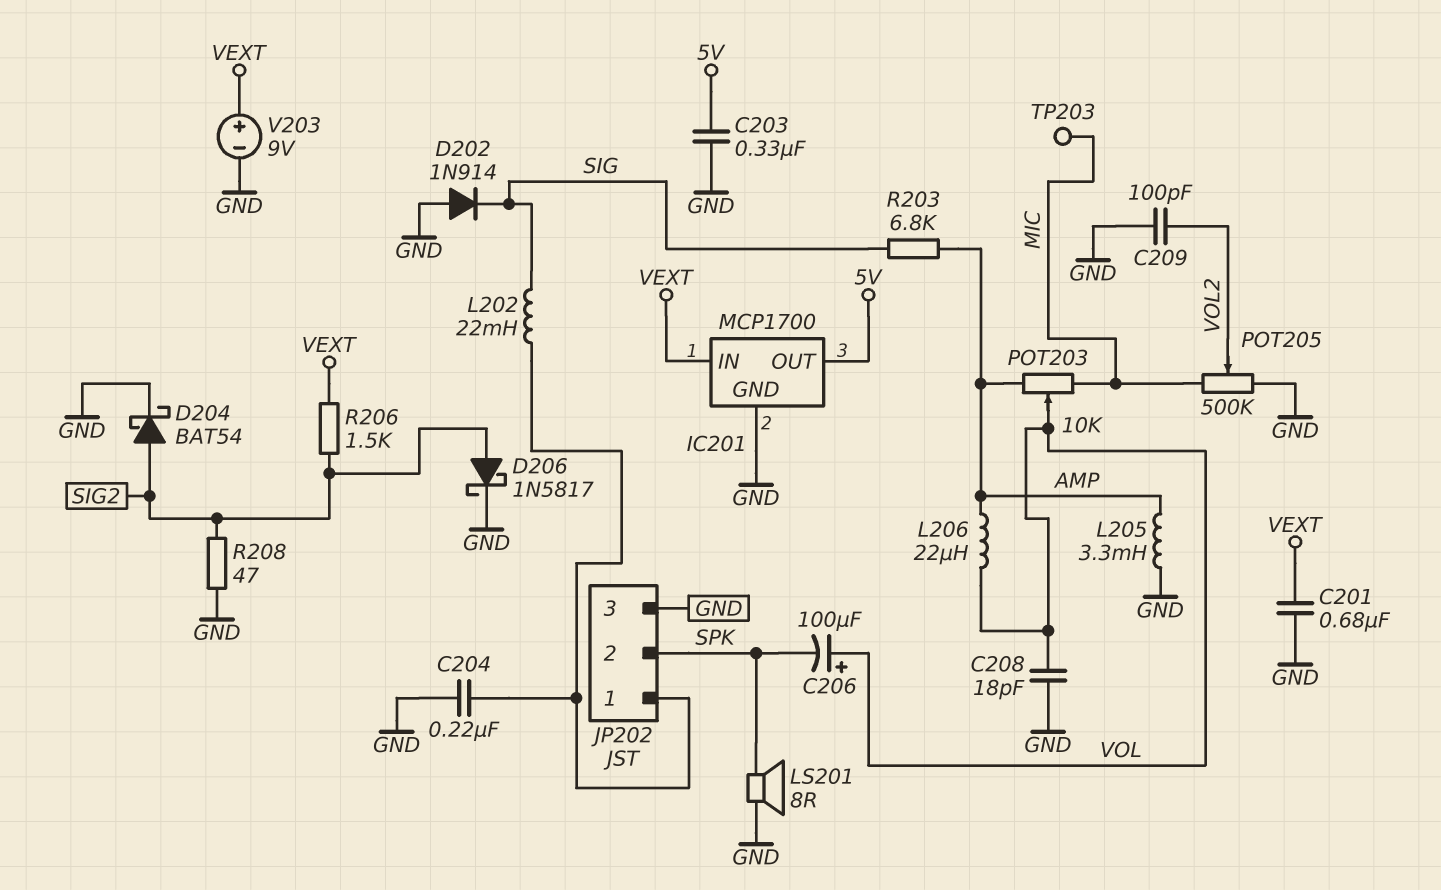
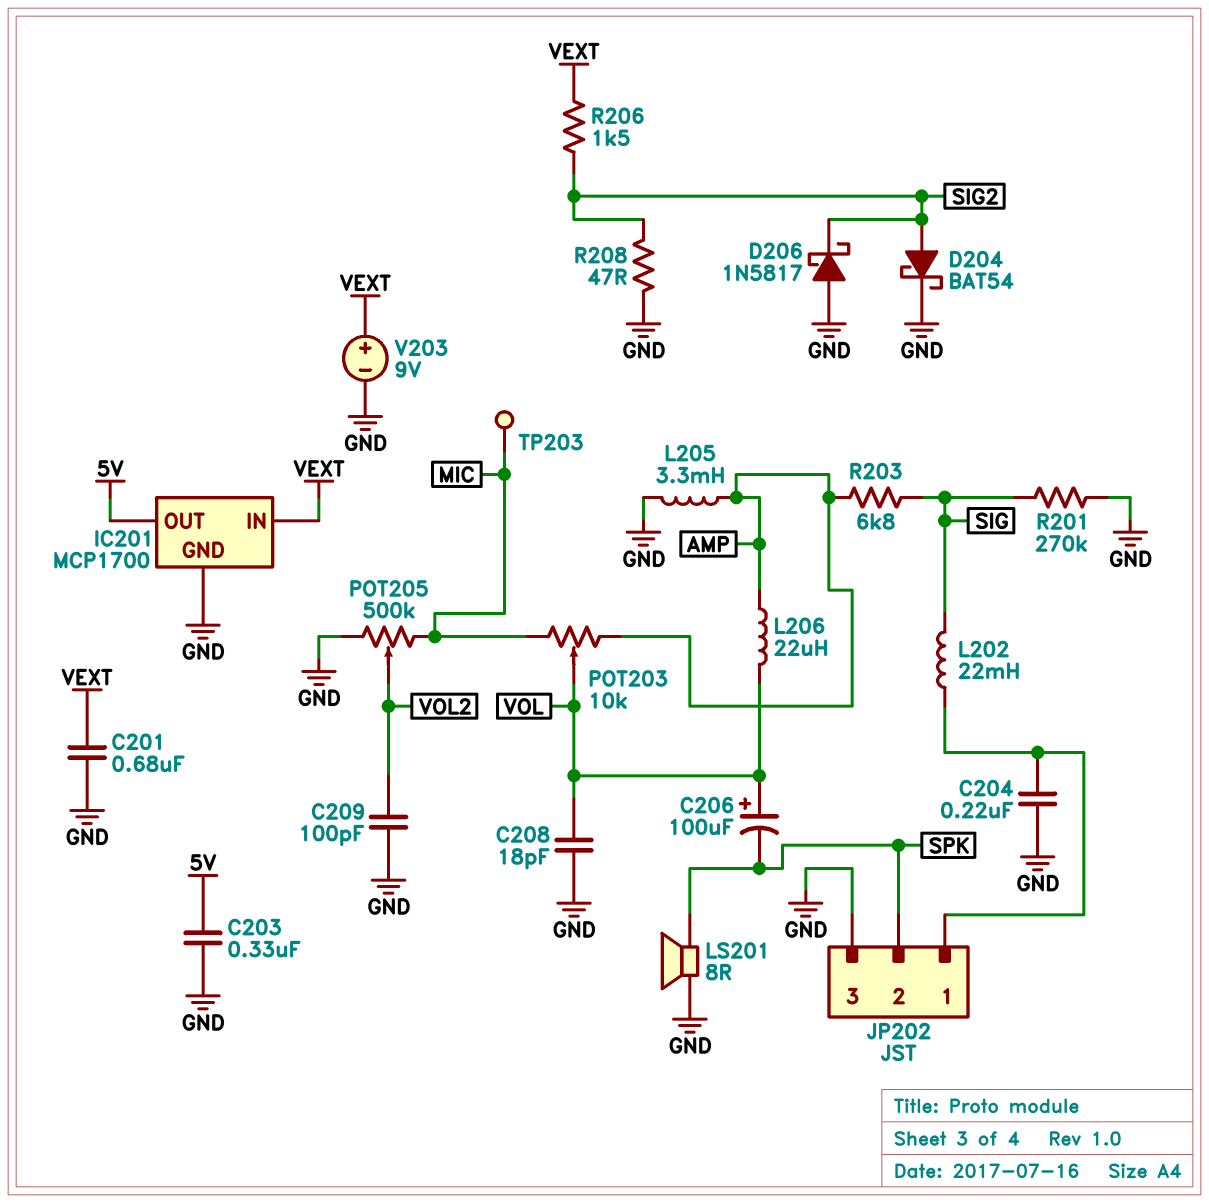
D202: diode 1N914 (A GND, K SIG) -> none
D206: schottky 1N5817 (A SIG2, K GND) -> schottky 1N5817 (A GND, K SIG2)
R201: none -> 270k (GND, SIG)

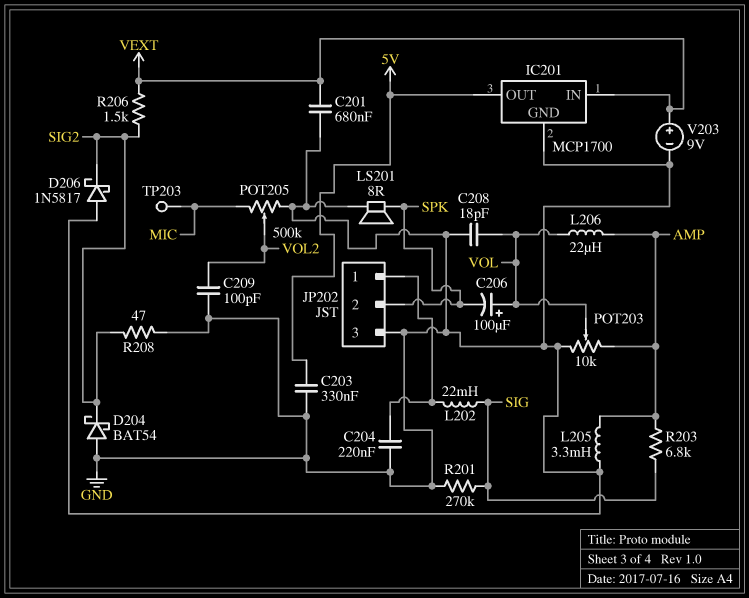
D204: schottky BAT54 (A SIG2, K GND) -> schottky BAT54 (A GND, K SIG2)
POT203: 10k (AMP, MIC, wiper VOL) -> 10k (AMP, GND, wiper VOL)

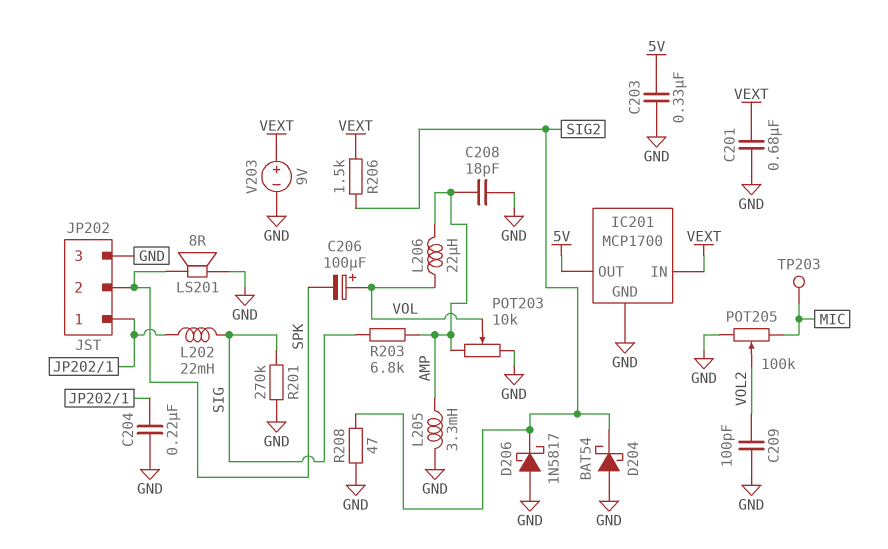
C208: 18pF (GND, VOL) -> 18pF (AMP, GND)
POT205: 500k (GND, MIC, wiper VOL2) -> 100k (GND, MIC, wiper VOL2)

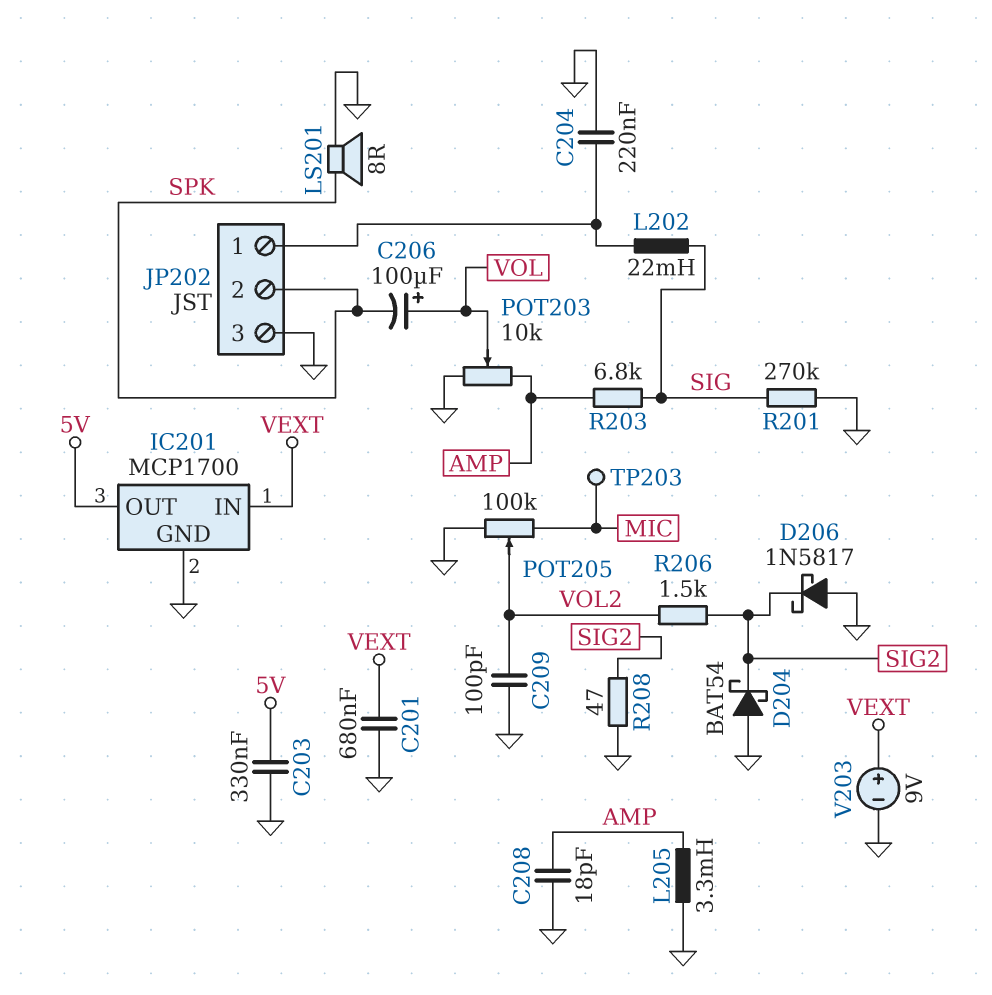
L206: 22uH (AMP, VOL) -> none
R206: 1.5k (SIG2, VEXT) -> 1.5k (SIG2, VOL2)

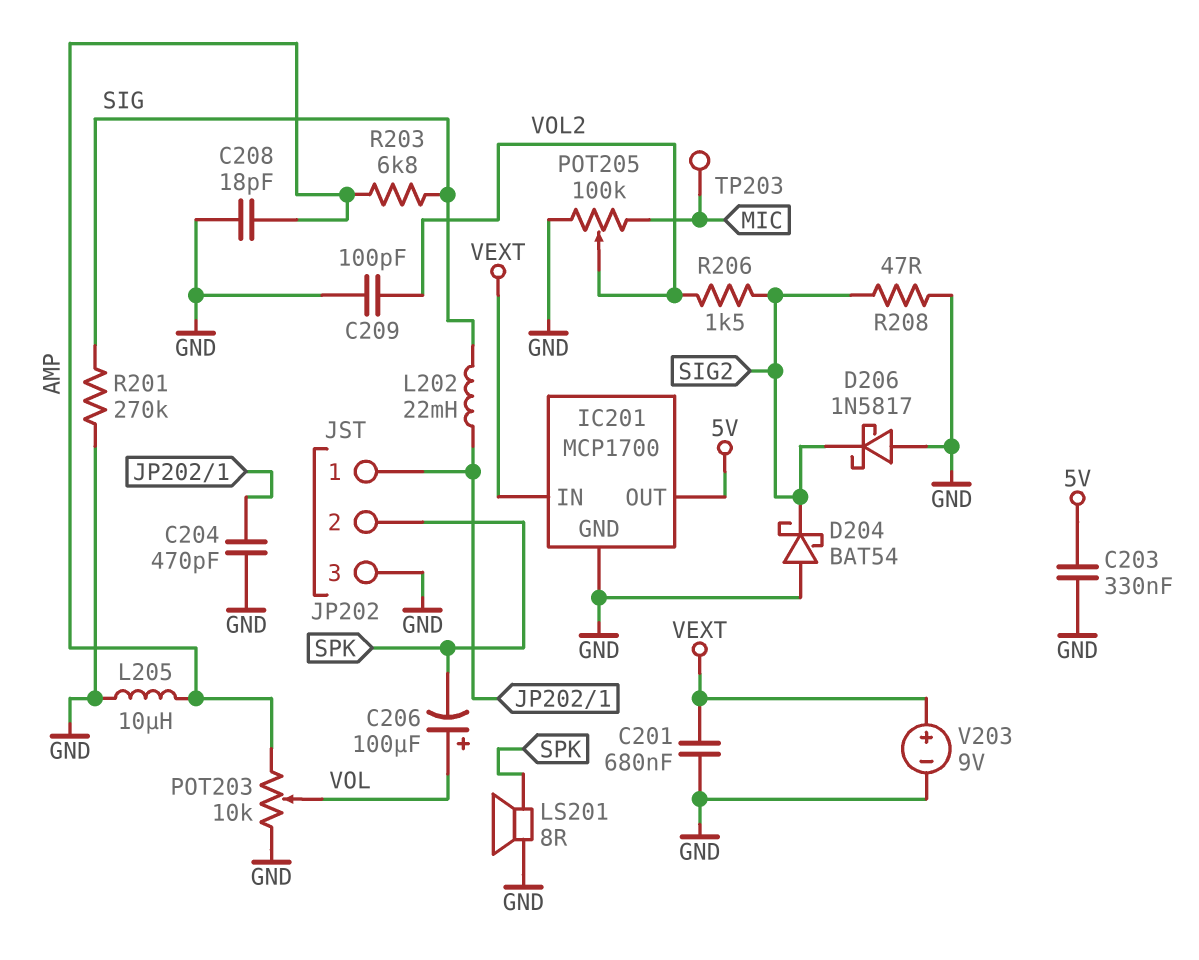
C204: 220nF (GND, JP202/1) -> 470pF (GND, JP202/1)
L205: 3.3mH (AMP, GND) -> 10uH (AMP, GND)

